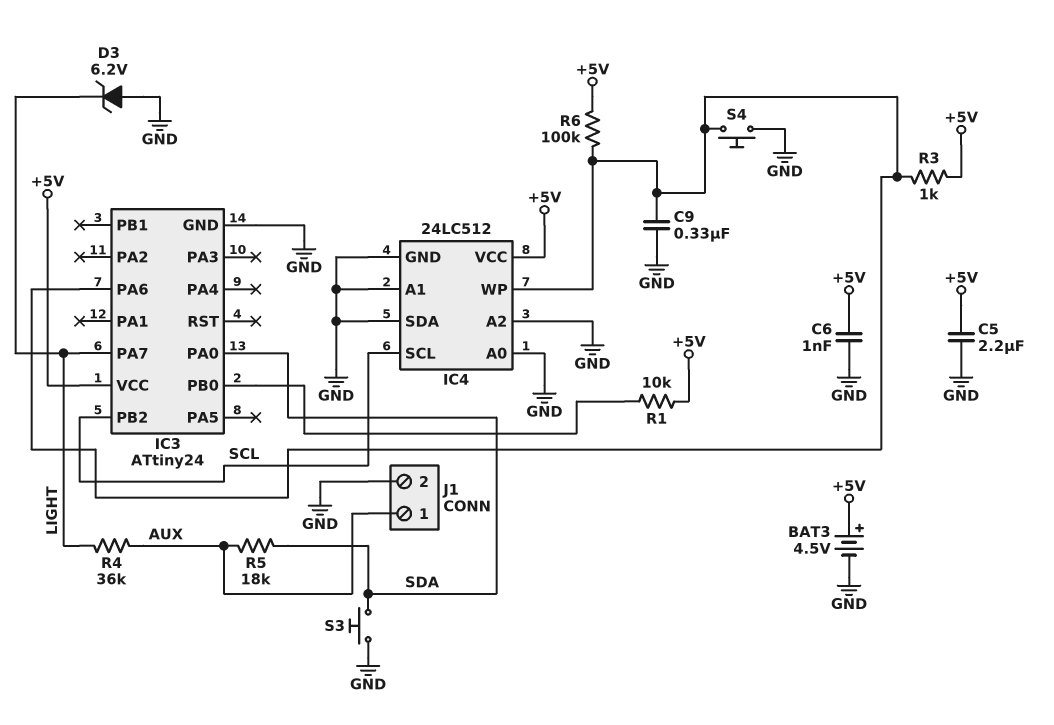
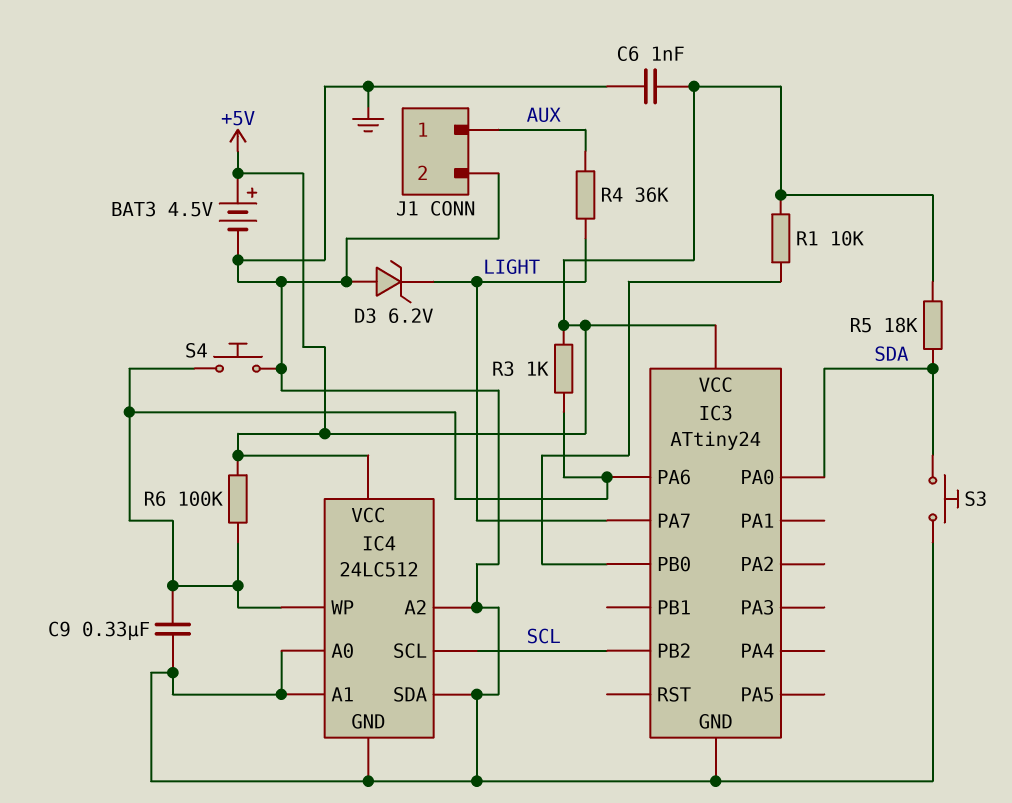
C5: 2.2uF (+5V, GND) -> none
R5: 18k (AUX, SDA) -> 18k (+5V, SDA)

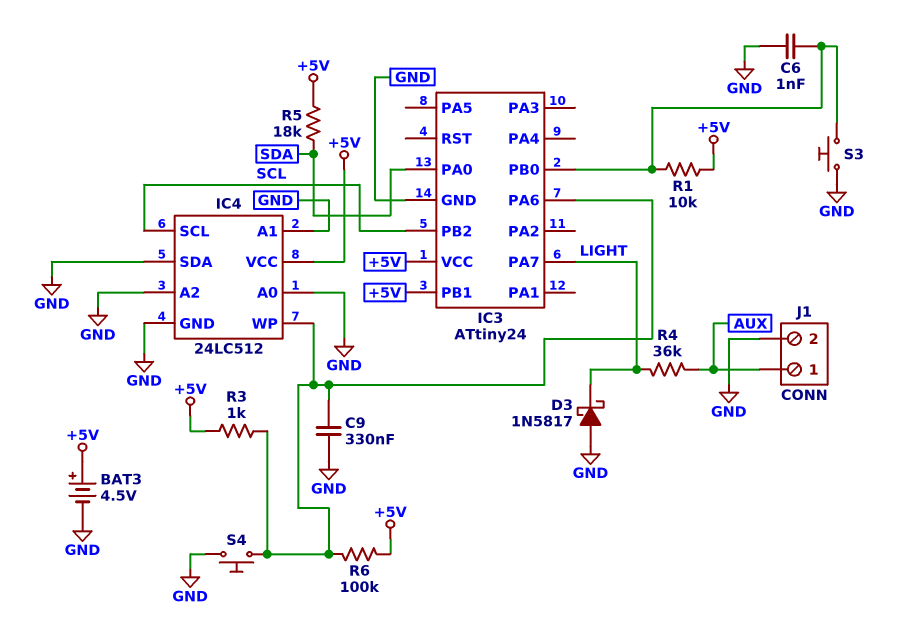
C6: 1nF (+5V, GND) -> 1nF (GND, IC3/PB0)
D3: zener 6.2V (A GND, K LIGHT) -> schottky 1N5817 (A GND, K LIGHT)
IC3 pin PB1: none -> +5V
S3: button (GND, SDA) -> button (GND, IC3/PB0)

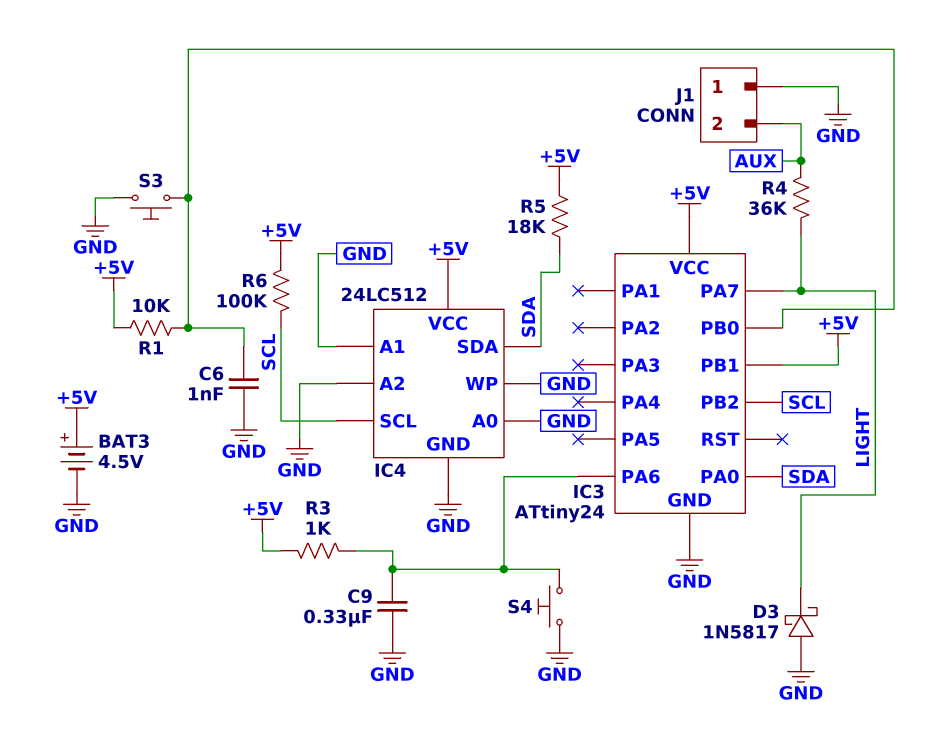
IC4 pin SDA: GND -> SDA
IC4 pin WP: IC3/PA6 -> GND
J1 pin 1: AUX -> GND
J1 pin 2: GND -> AUX
R6: 100k (+5V, IC3/PA6) -> 100k (+5V, SCL)

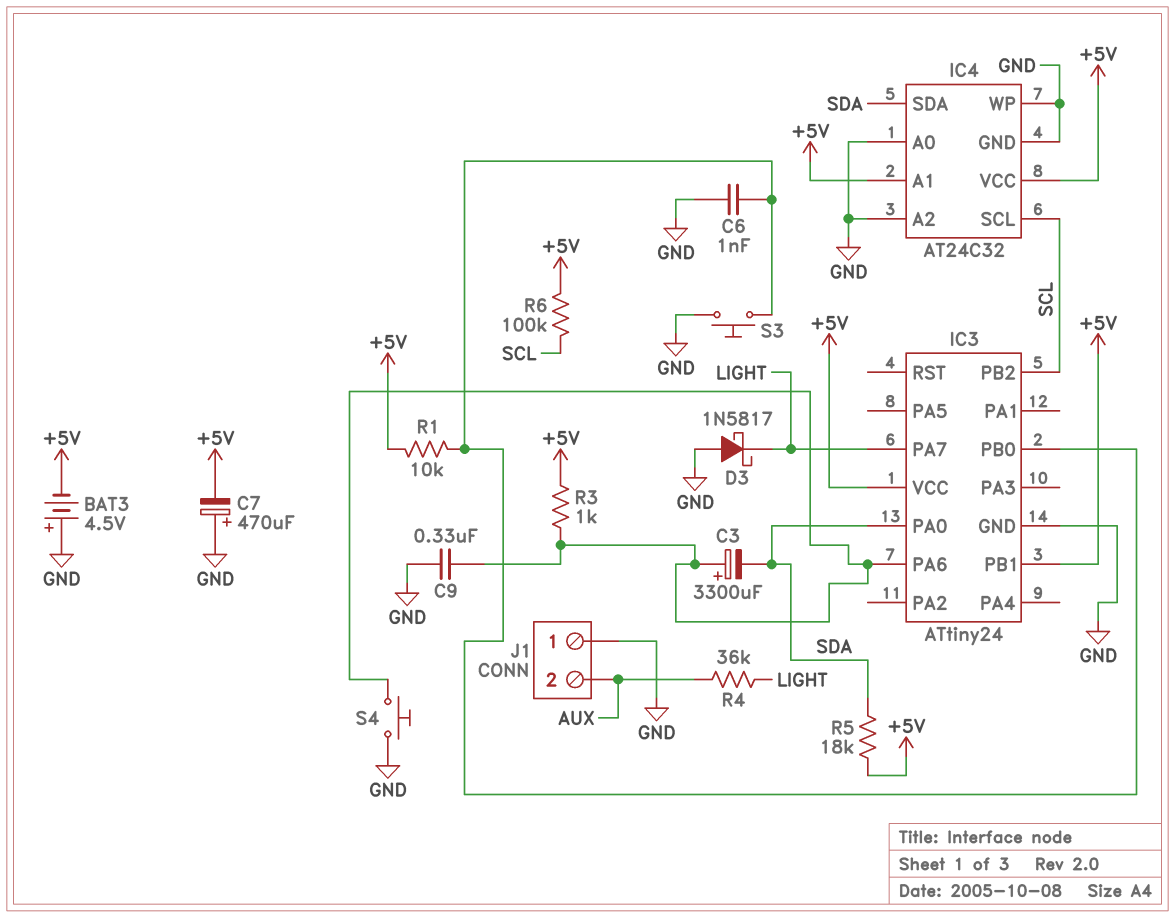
BAT3: 4.5V (plus +5V, minus GND) -> 4.5V (plus GND, minus +5V)
C3: none -> 3300uF (plus IC3/PA6, minus SDA)
C7: none -> 470uF (plus GND, minus +5V)
IC4: 24LC512 -> AT24C32
IC4 pin A1: GND -> +5V

